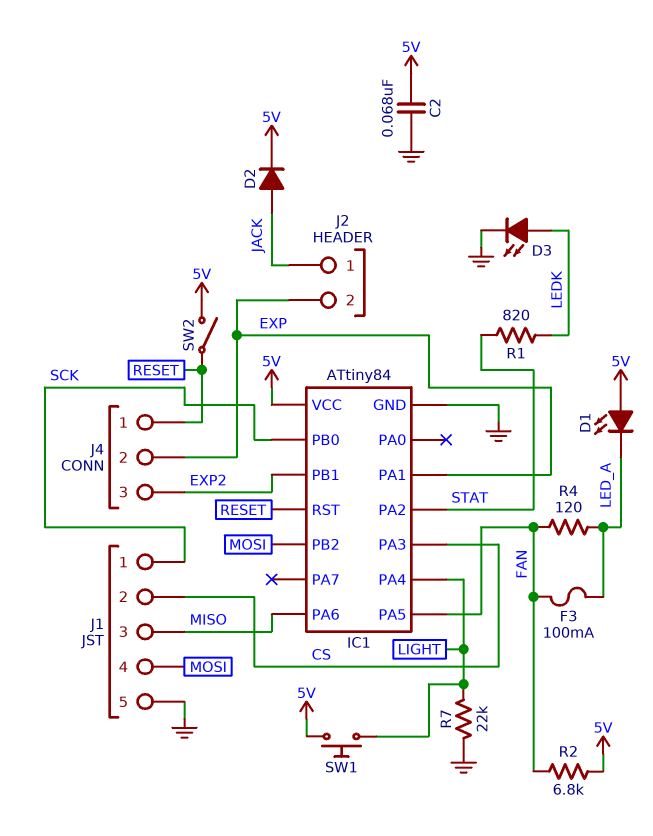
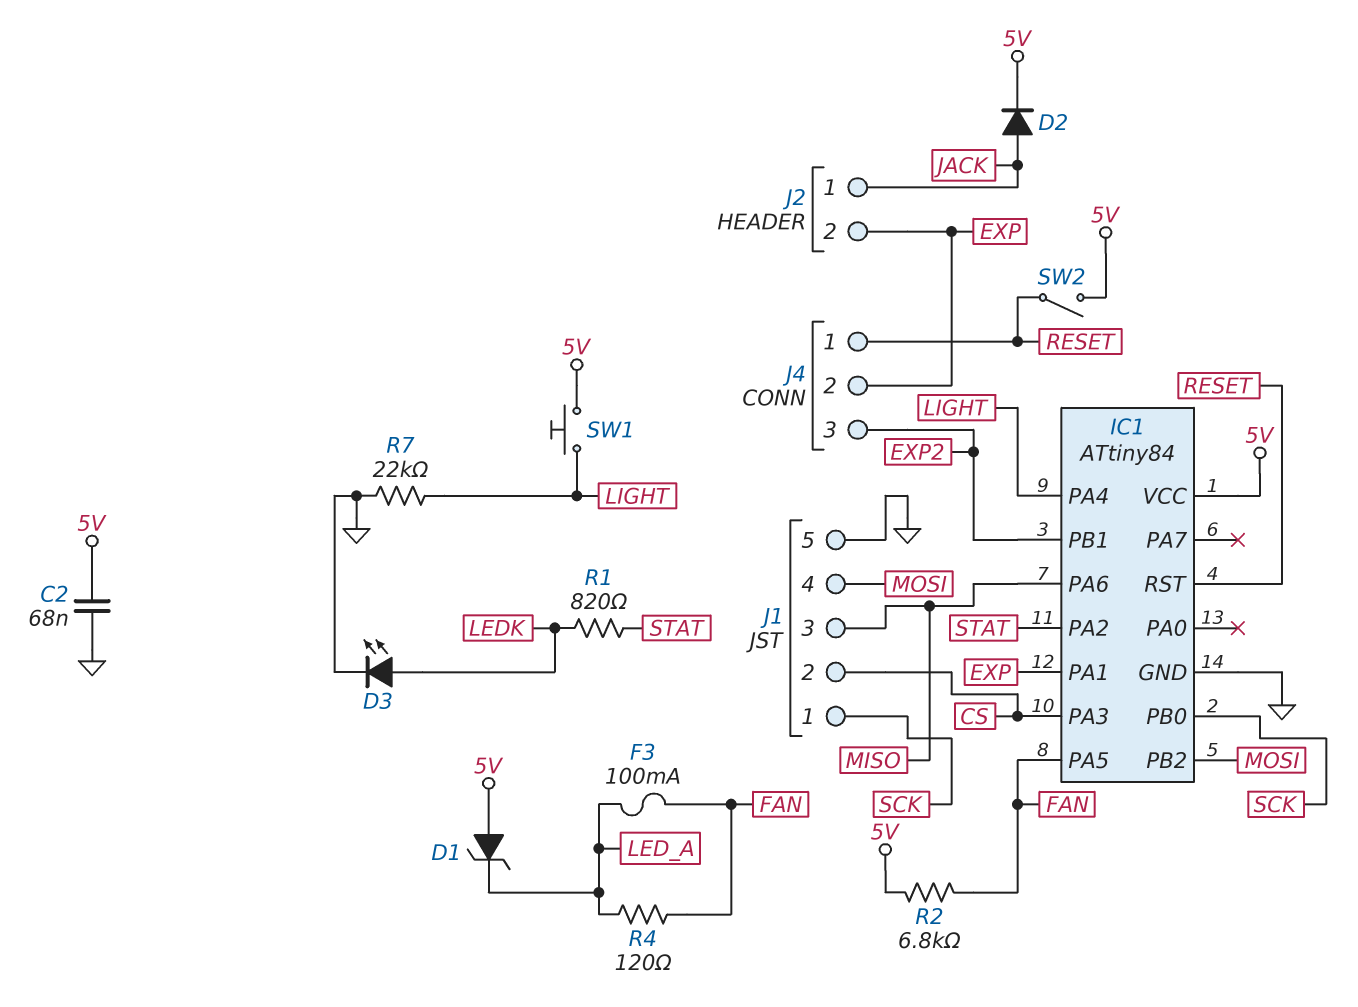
D1: LED (A 5V, K LED_A) -> zener (A 5V, K LED_A)

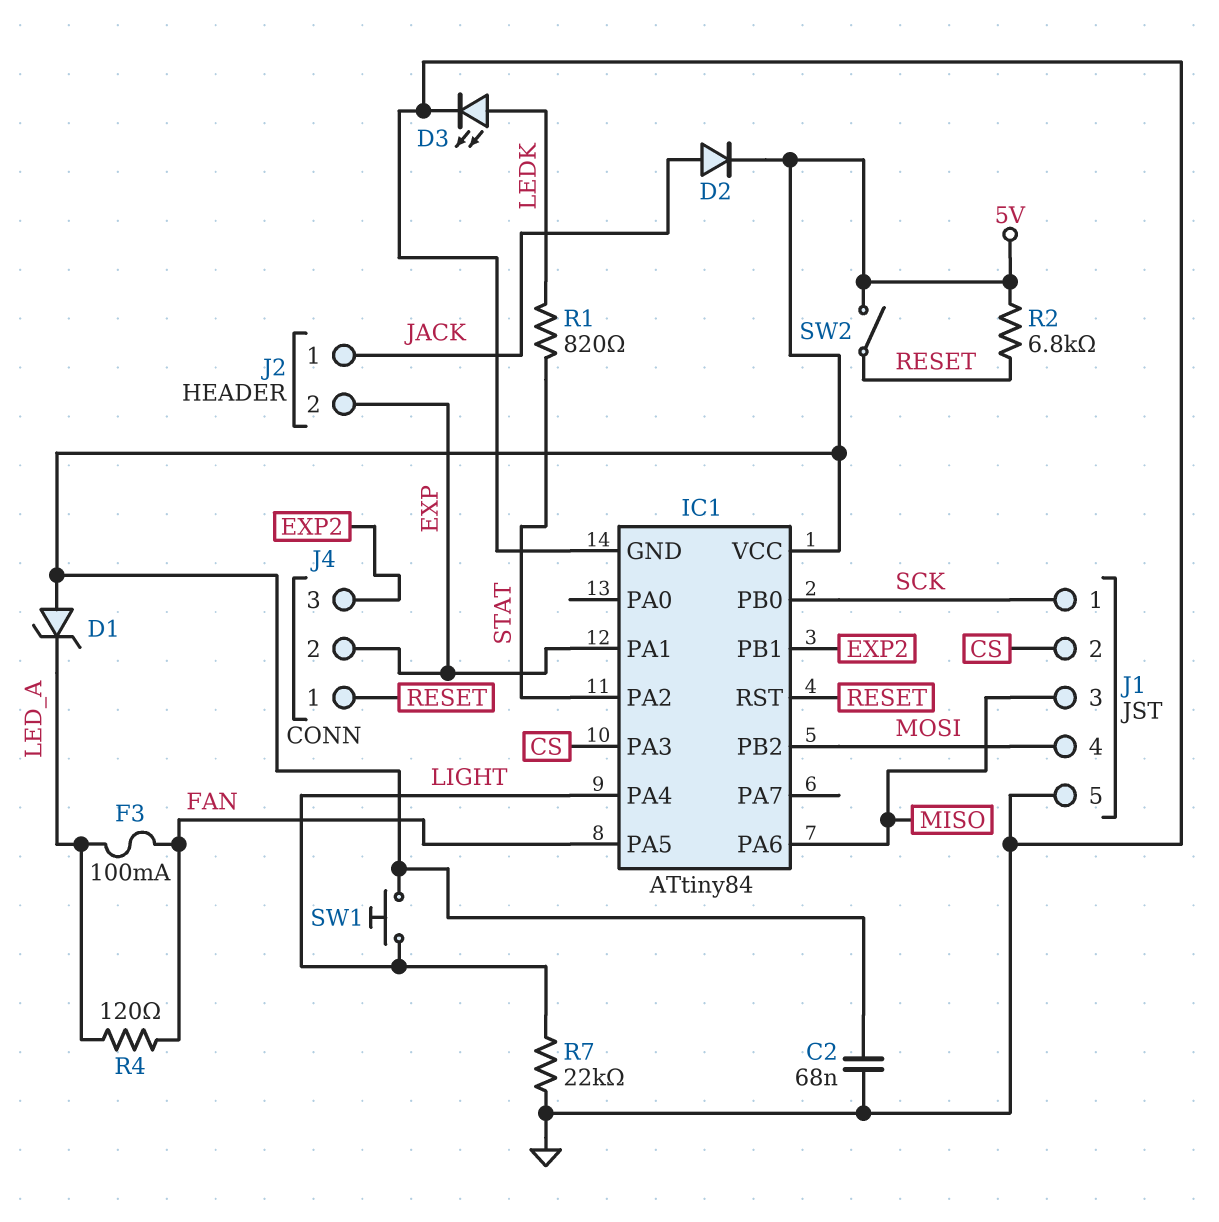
R2: 6.8k (5V, FAN) -> 6.8k (5V, RESET)

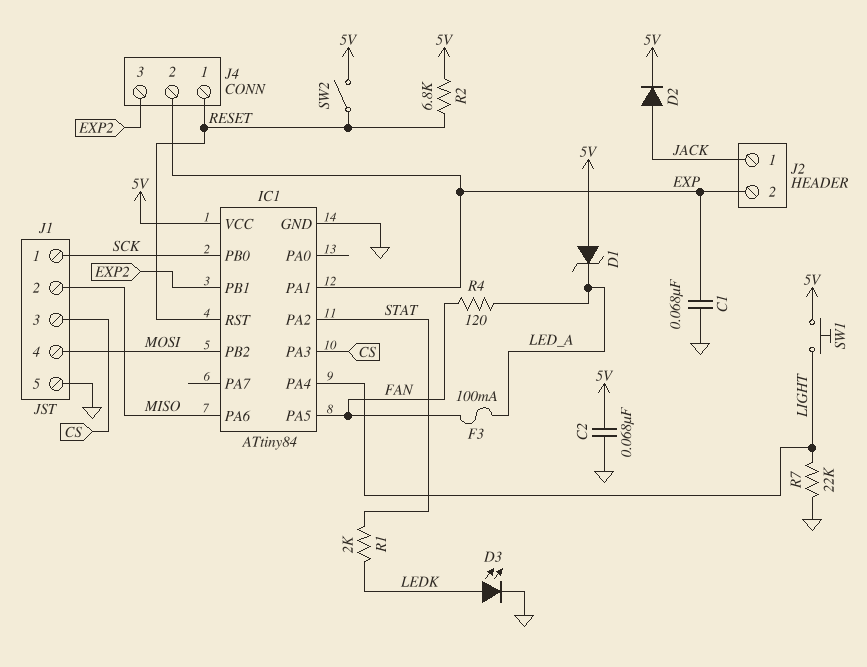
C1: none -> 68nF (EXP, GND)
J1 pin 2: CS -> MISO
J1 pin 3: MISO -> CS
R1: 820 (LEDK, STAT) -> 2k (LEDK, STAT)

